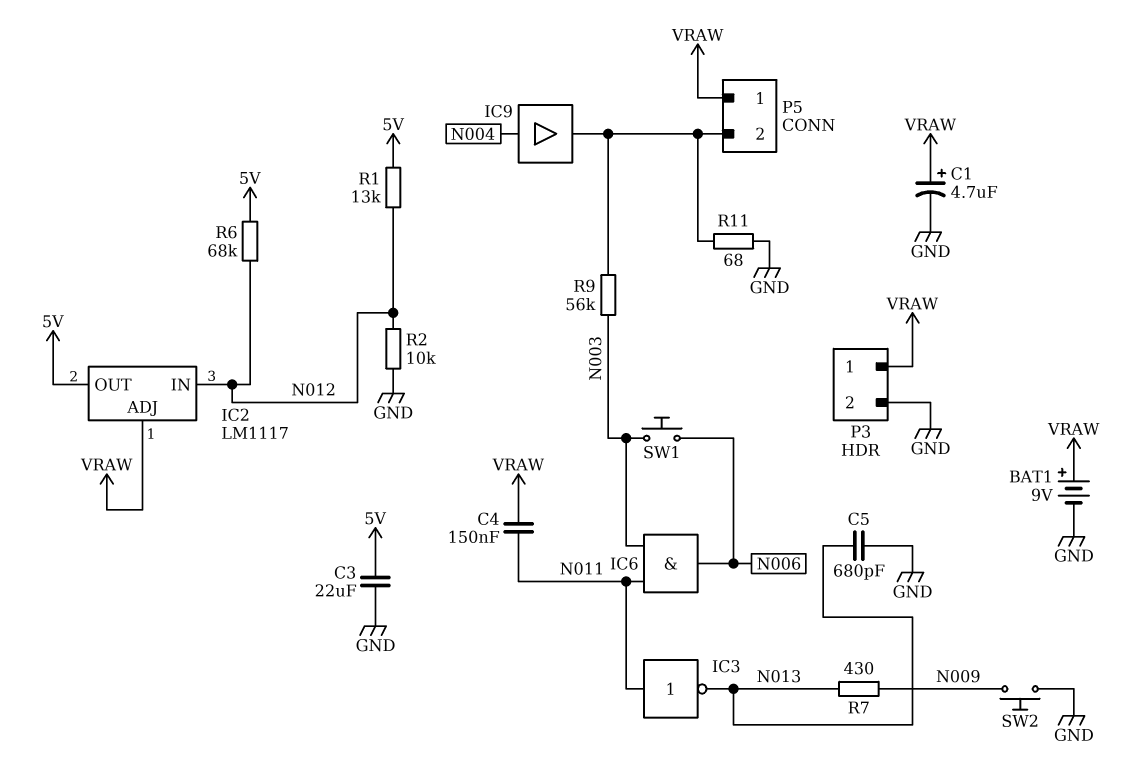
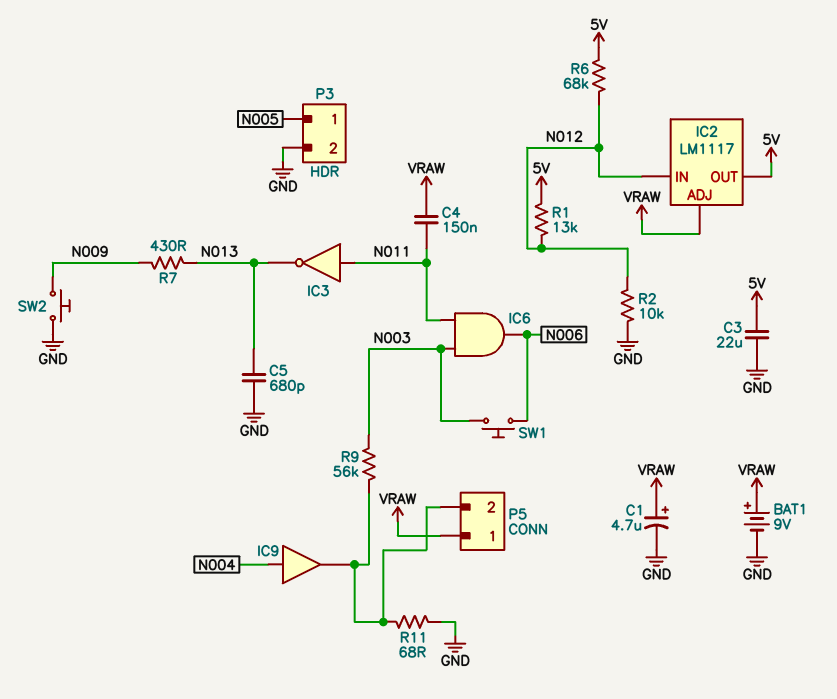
P3 pin 1: VRAW -> N005

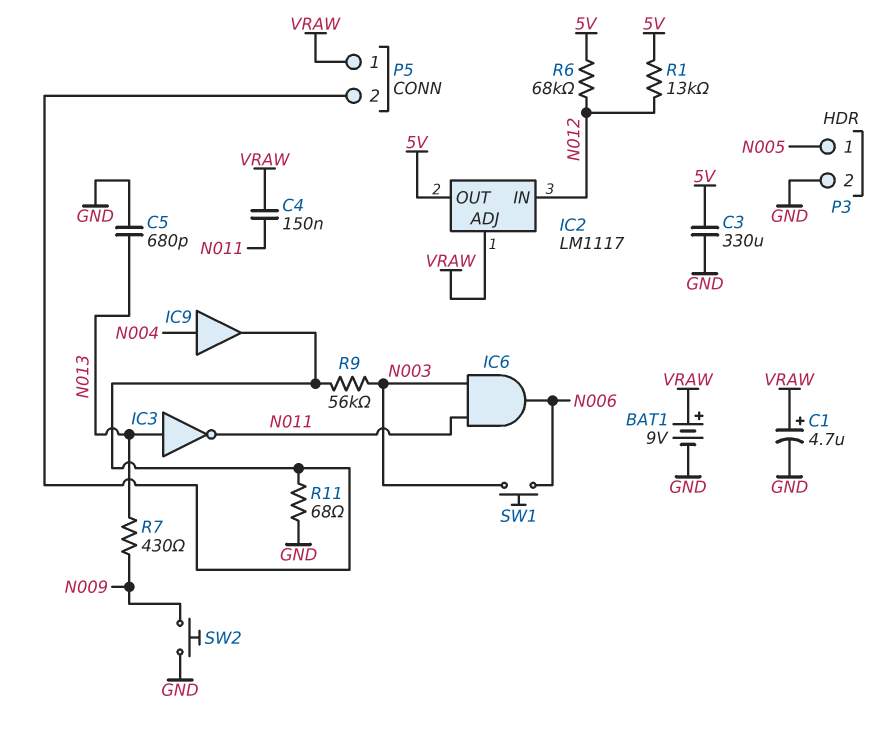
C3: 22uF (5V, GND) -> 330uF (5V, GND)
IC3: NOT (in N011, out N013) -> NOT (in N013, out N011)
R2: 10k (GND, N012) -> none

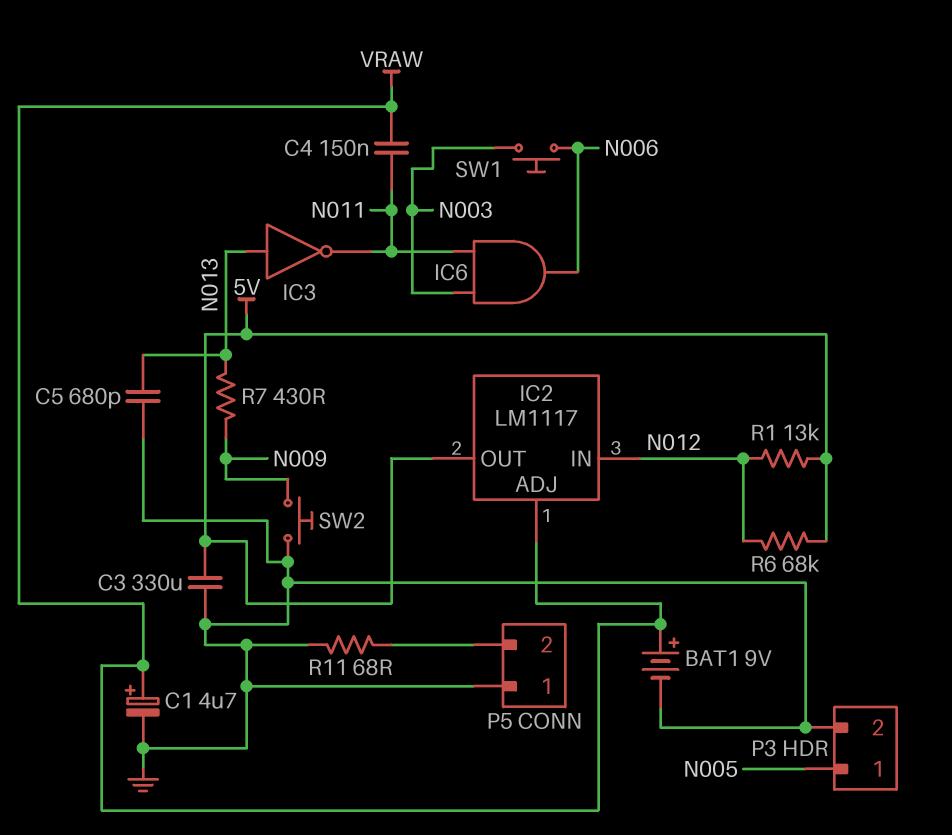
IC9: buffer (in N004, out P5/2) -> none
P5 pin 1: VRAW -> GND
R9: 56k (N003, P5/2) -> none

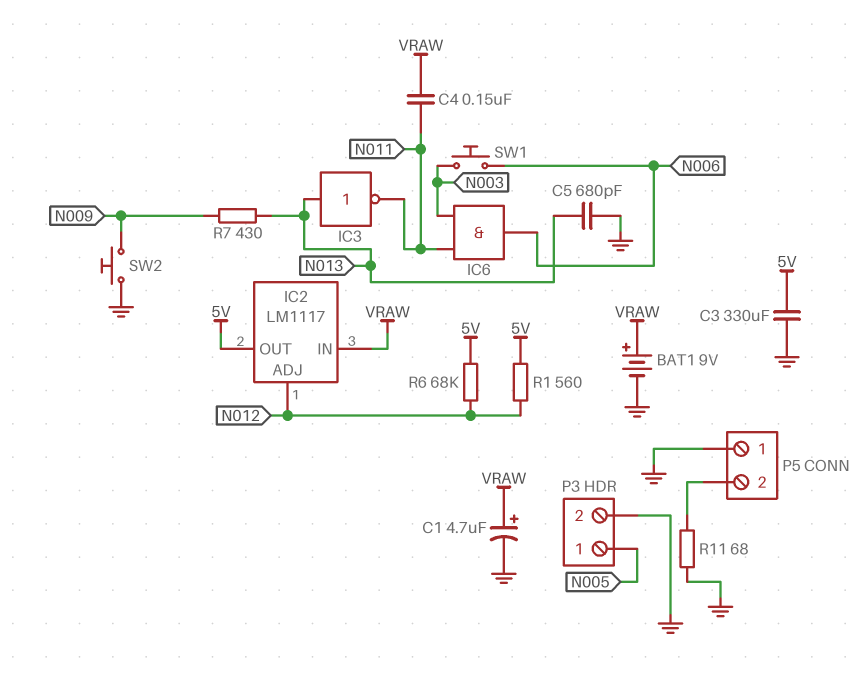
IC2 pin ADJ: VRAW -> N012
IC2 pin IN: N012 -> VRAW
R1: 13k (5V, N012) -> 560 (5V, N012)

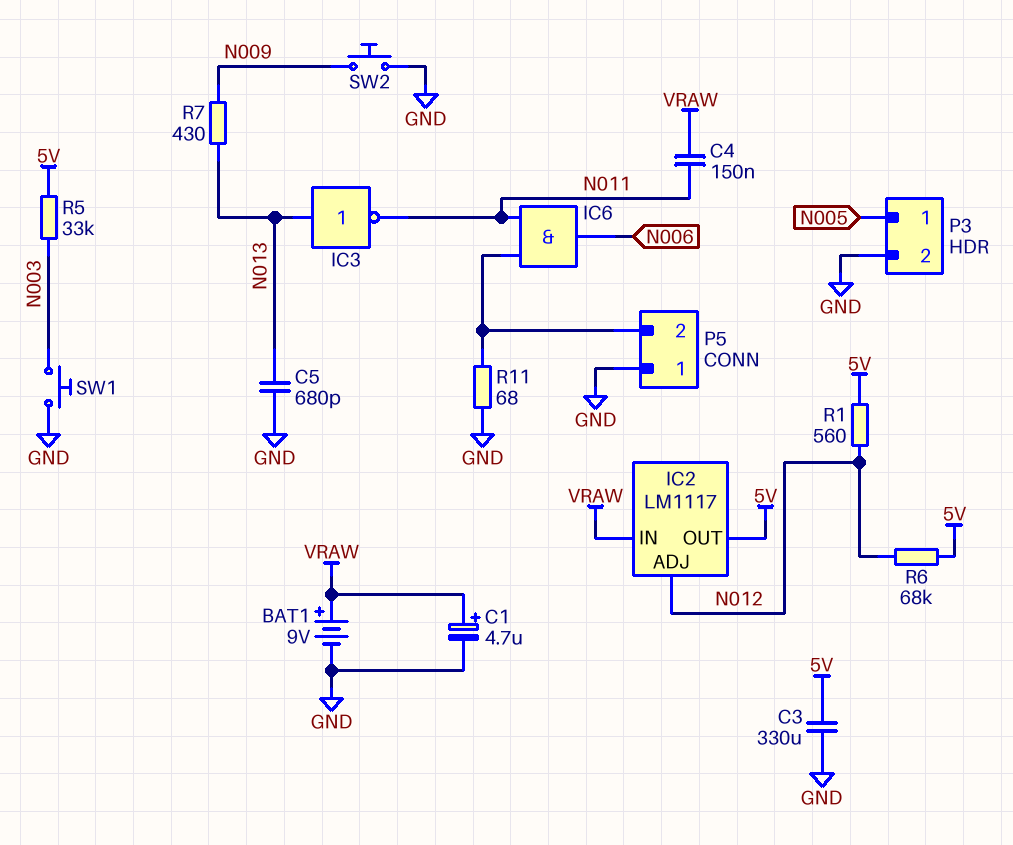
IC6: AND (in N003, in N011, out N006) -> AND (in N011, in P5/2, out N006)
R5: none -> 33k (5V, N003)
SW1: button (N003, N006) -> button (GND, N003)

